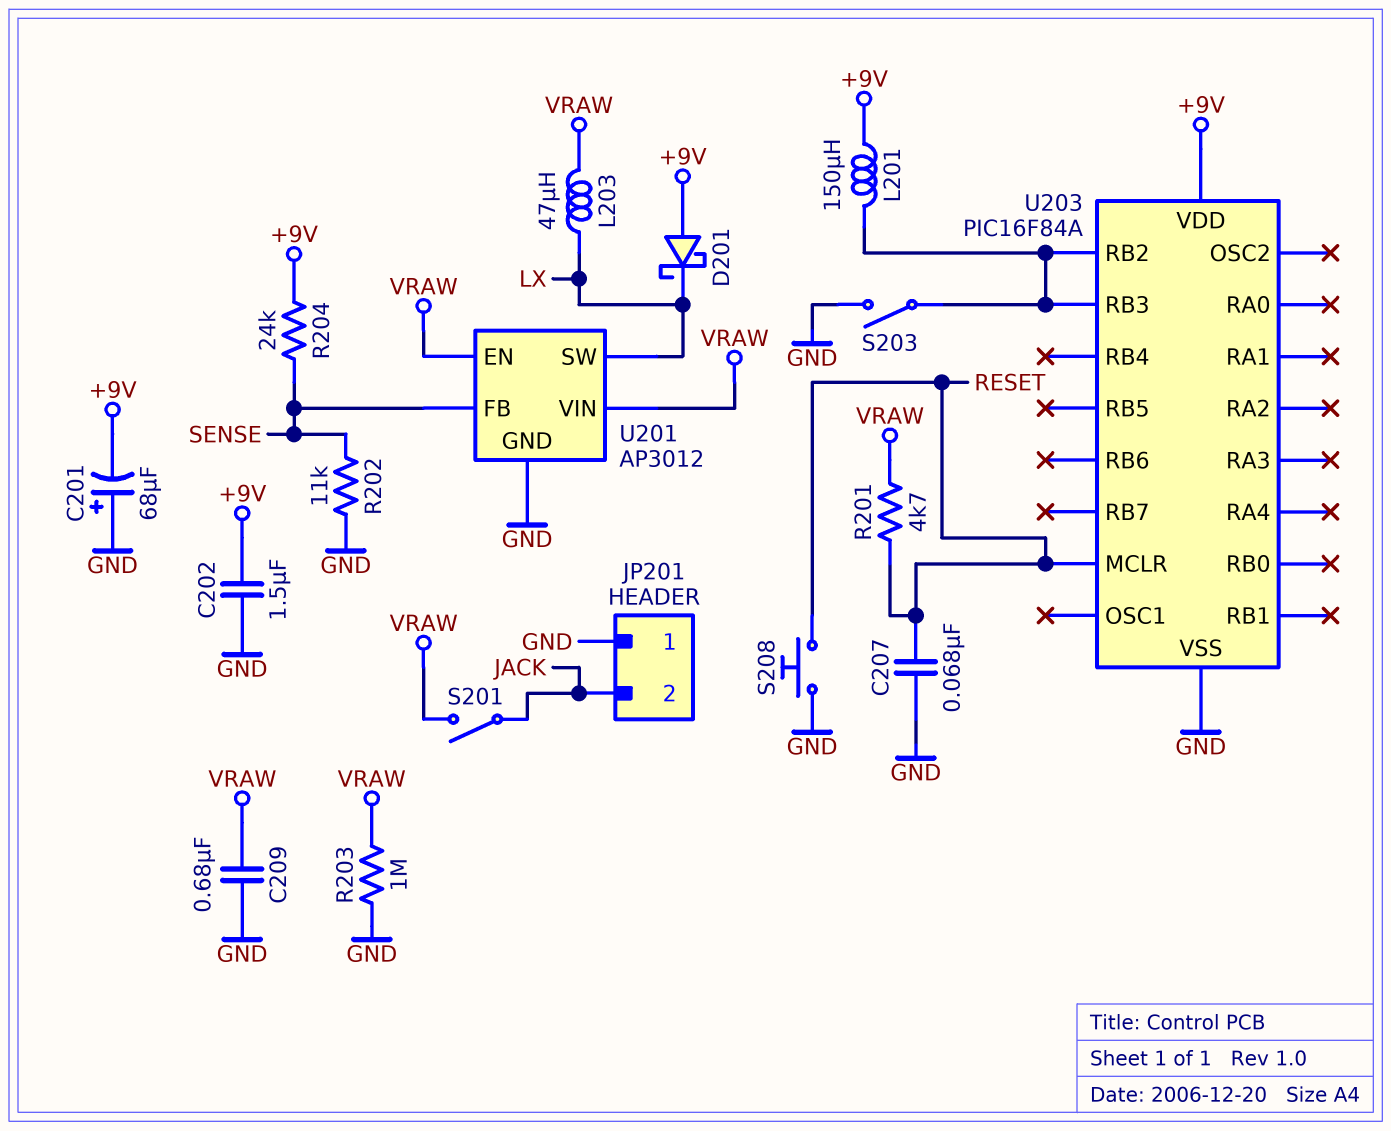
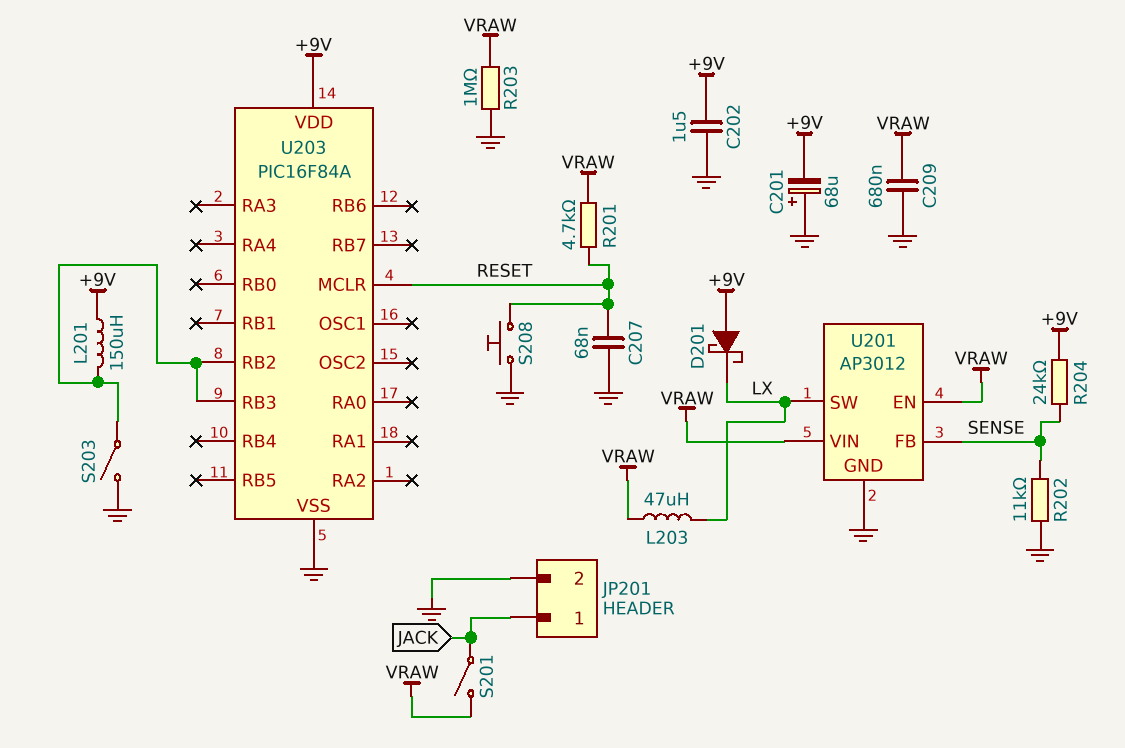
JP201 pin 1: GND -> JACK
JP201 pin 2: JACK -> GND

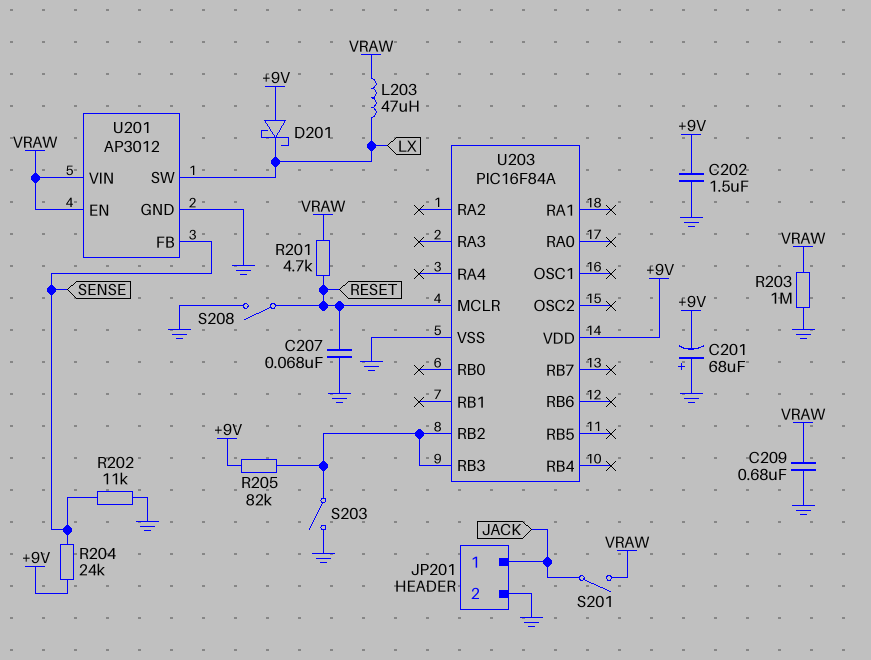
L201: 150uH (+9V, U203/RB2) -> none
R205: none -> 82k (+9V, U203/RB2)
S208: button (GND, RESET) -> switch (GND, RESET)

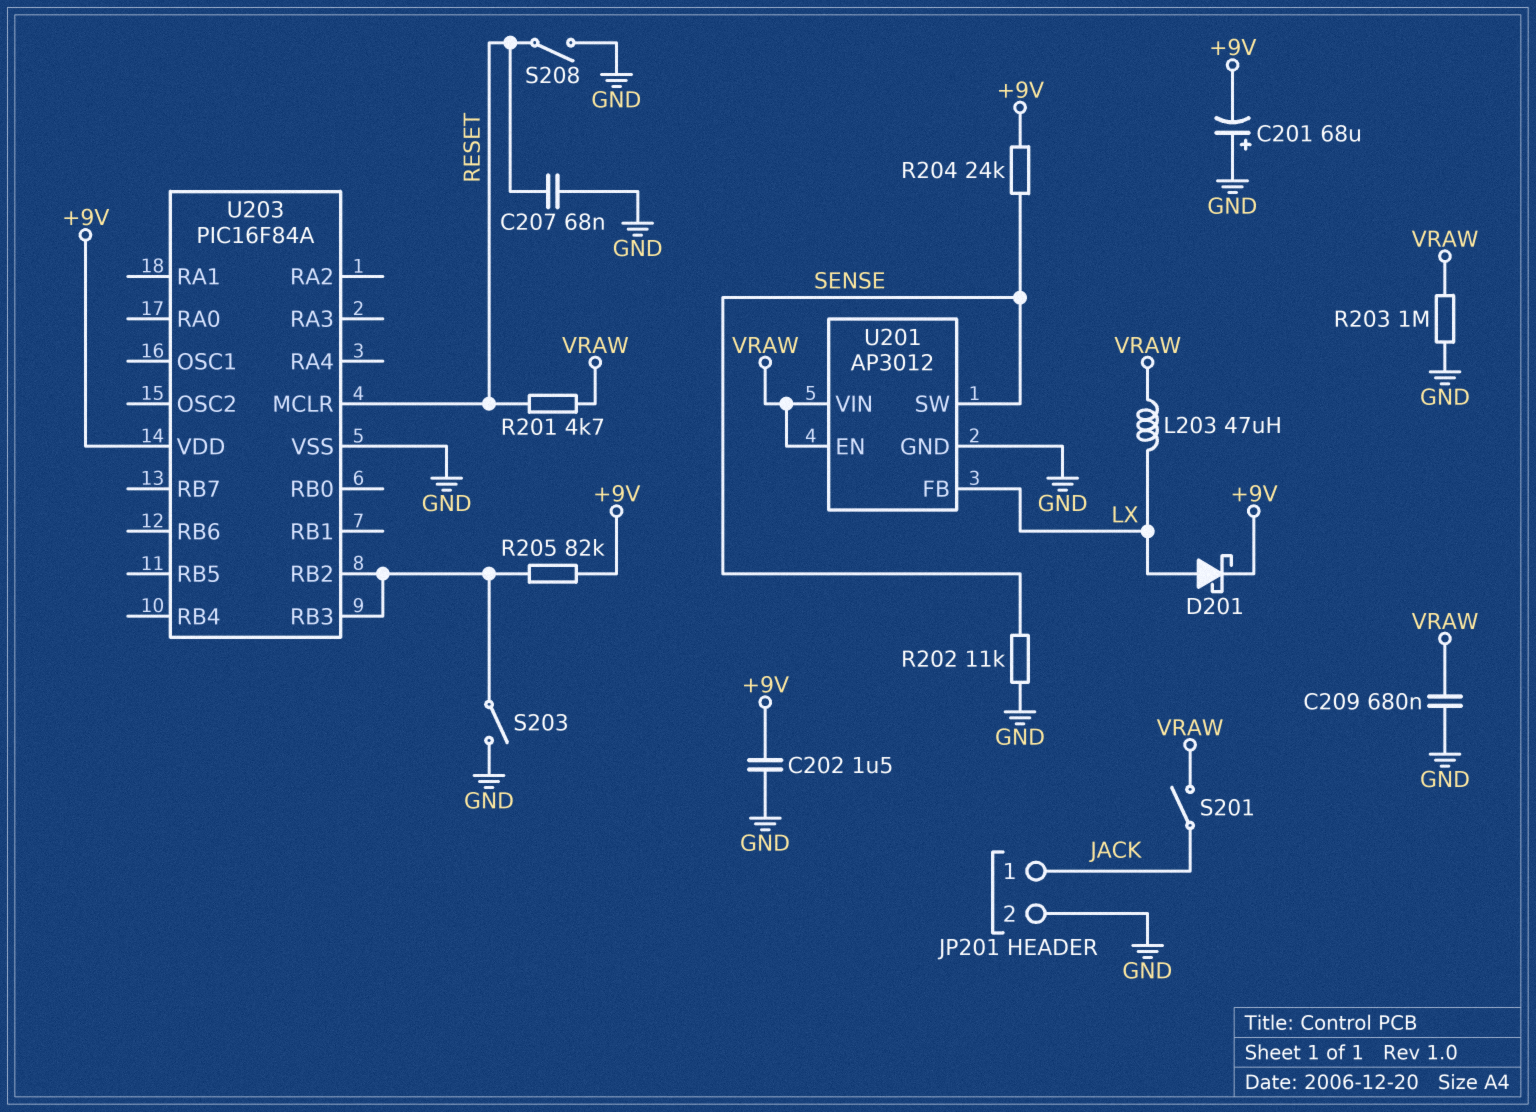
D201: schottky (A +9V, K LX) -> schottky (A LX, K +9V)
U201 pin FB: SENSE -> LX
U201 pin SW: LX -> SENSE

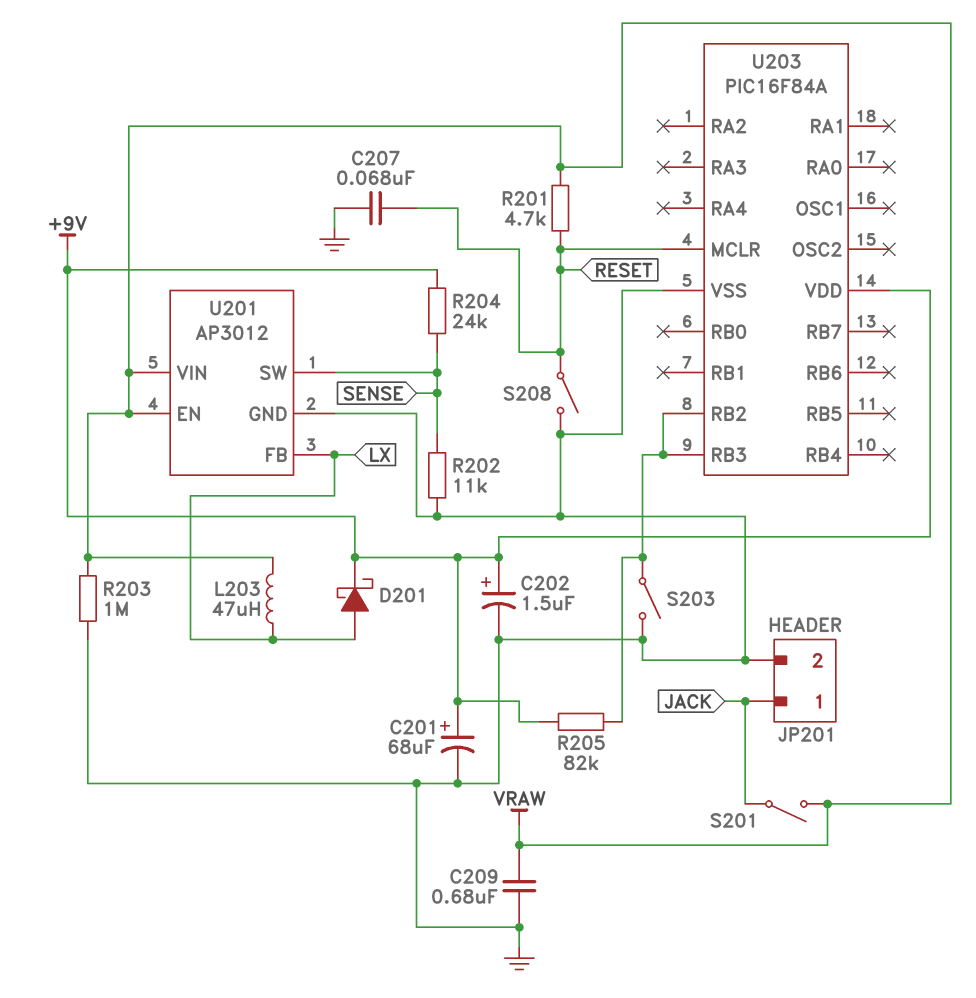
C201: 68uF (plus GND, minus +9V) -> 68uF (plus +9V, minus GND)
C202: 1.5uF (+9V, GND) -> 1.5uF (plus +9V, minus GND)

